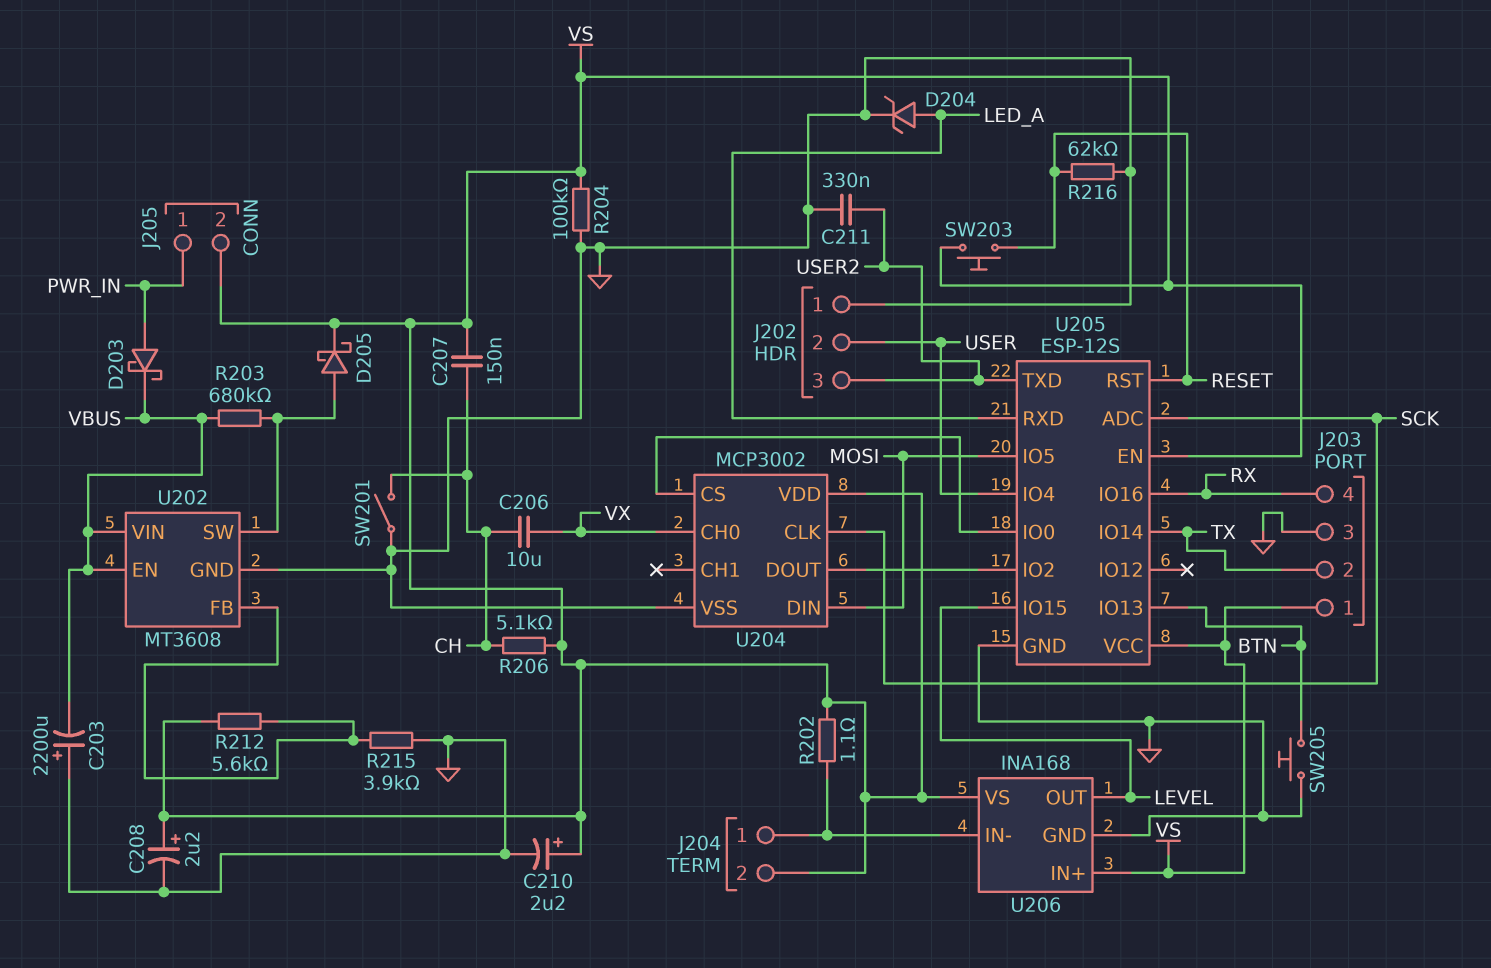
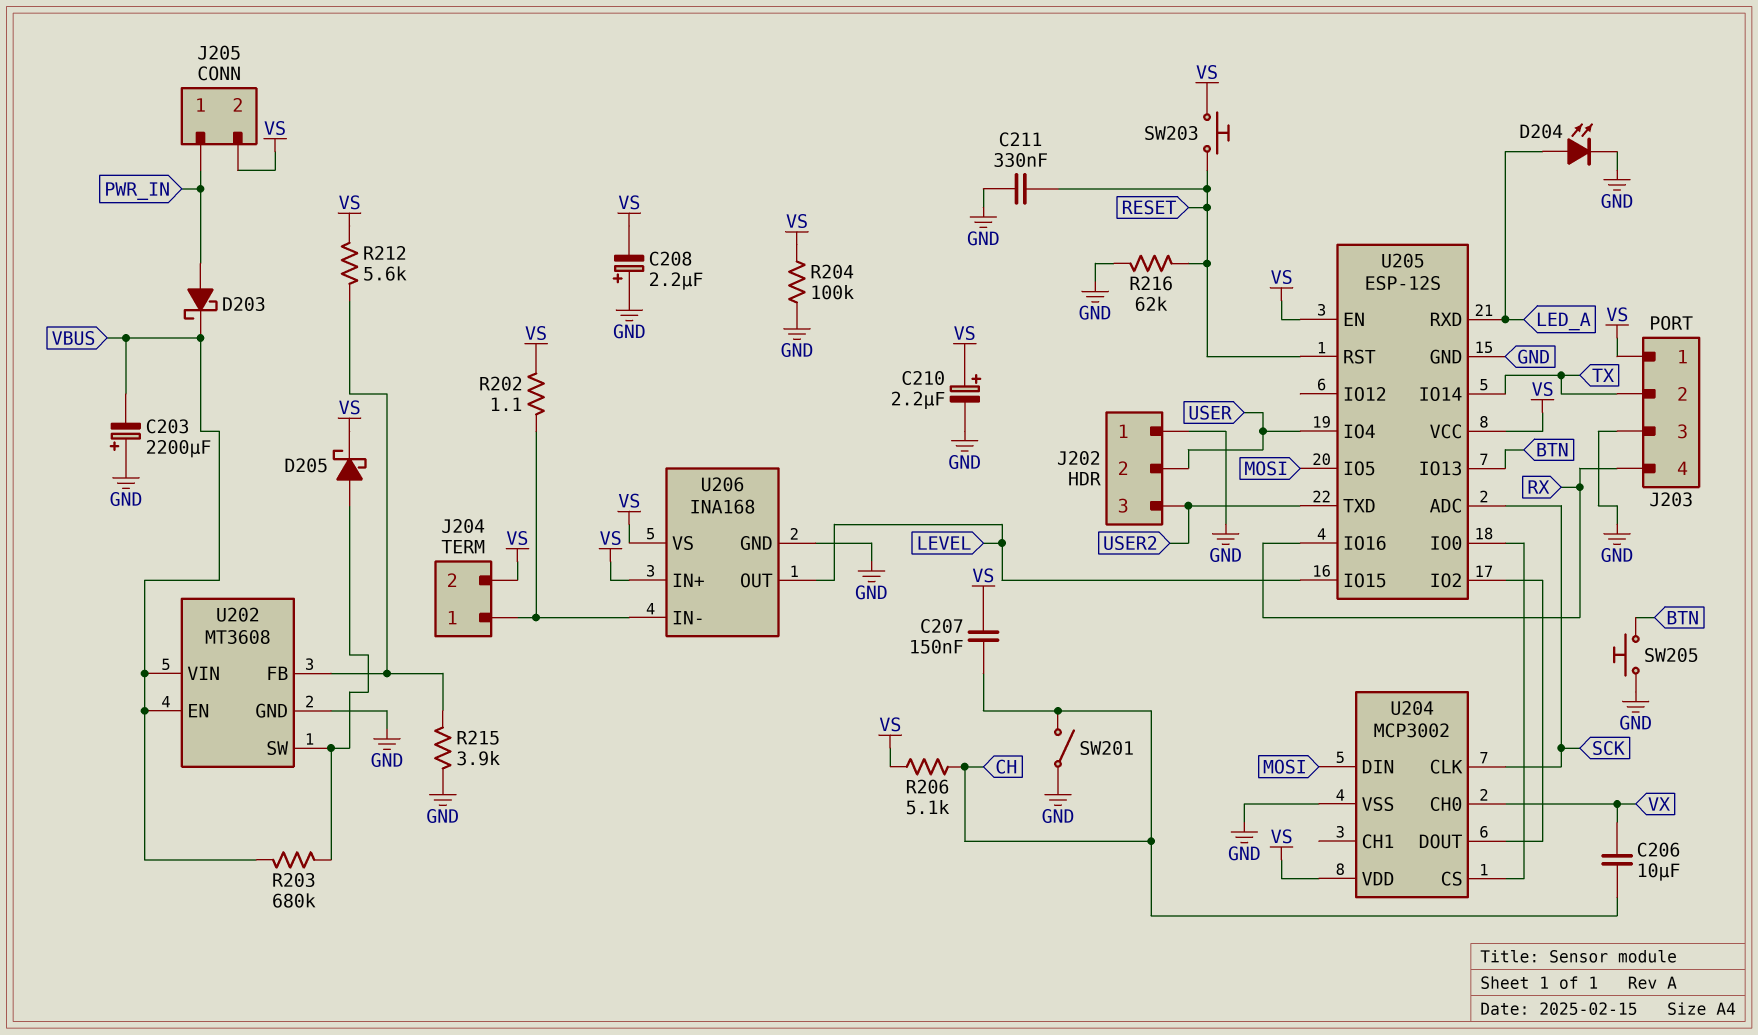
C208: 2.2uF (plus VS, minus GND) -> 2.2uF (plus GND, minus VS)
C211: 330nF (GND, USER2) -> 330nF (GND, RESET)
D204: zener (A LED_A, K GND) -> LED (A LED_A, K GND)

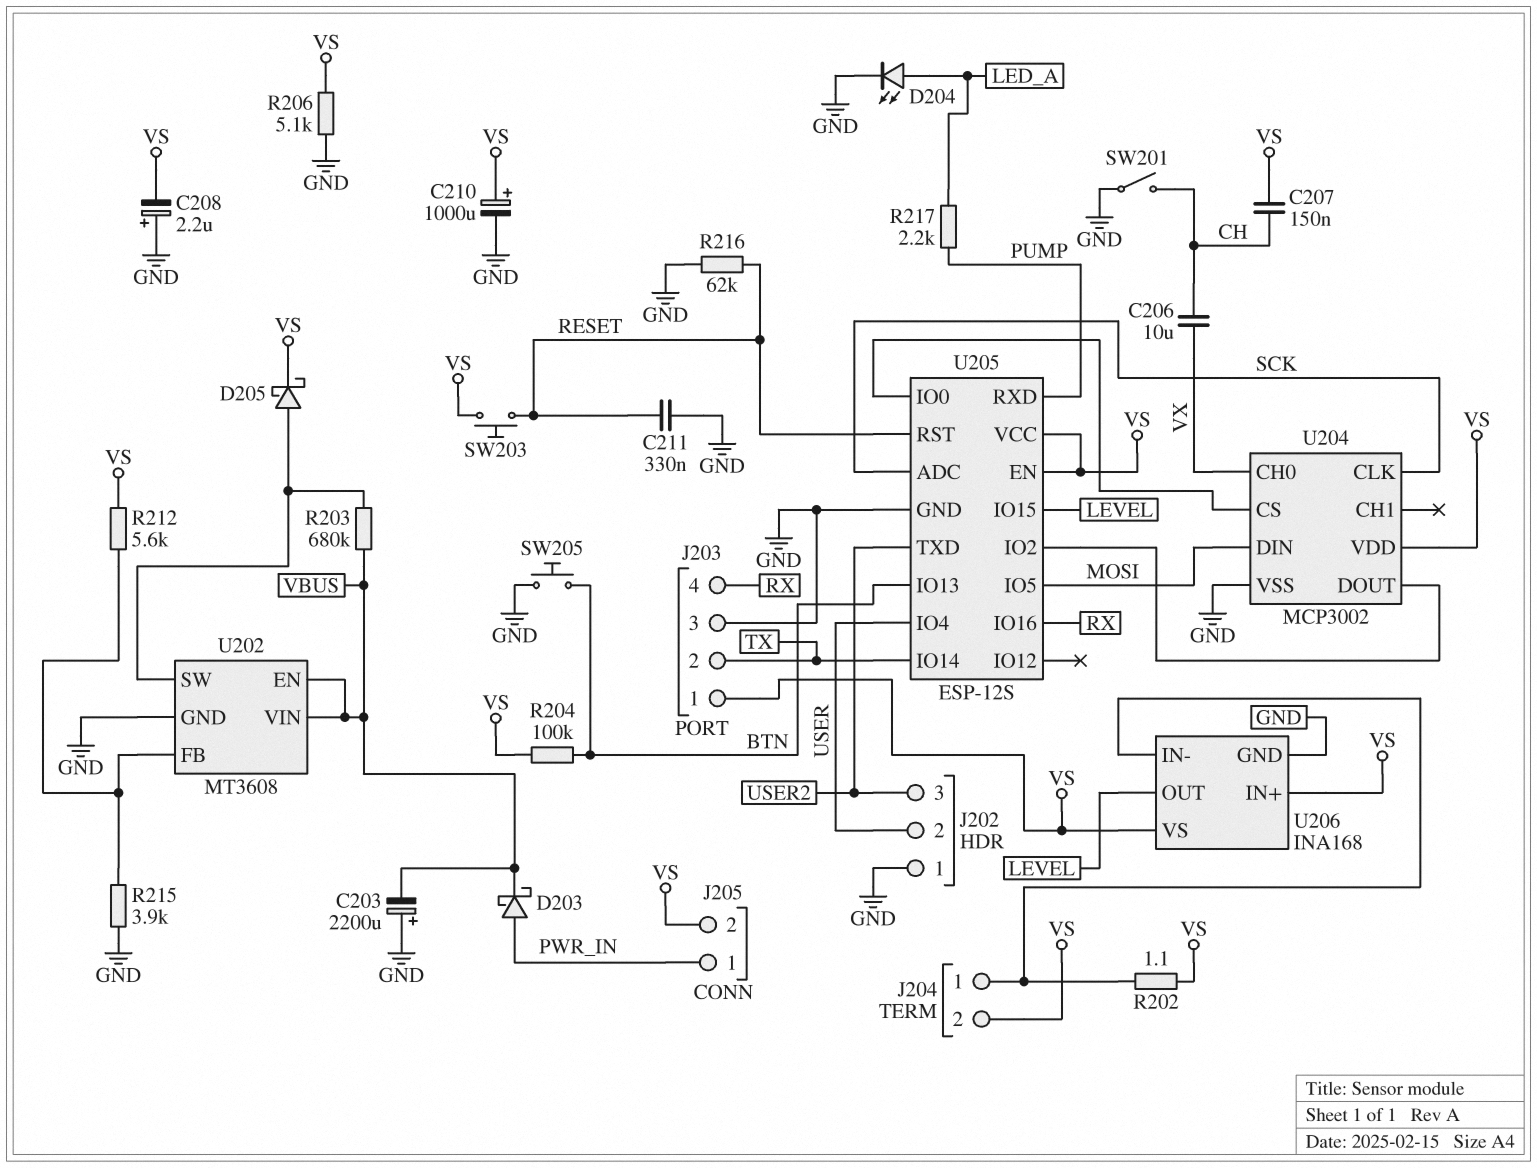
C210: 2.2uF (plus VS, minus GND) -> 1000uF (plus VS, minus GND)
R204: 100k (GND, VS) -> 100k (BTN, VS)
R206: 5.1k (CH, VS) -> 5.1k (GND, VS)
R217: none -> 2.2k (LED_A, PUMP)
U205 pin RXD: LED_A -> PUMP

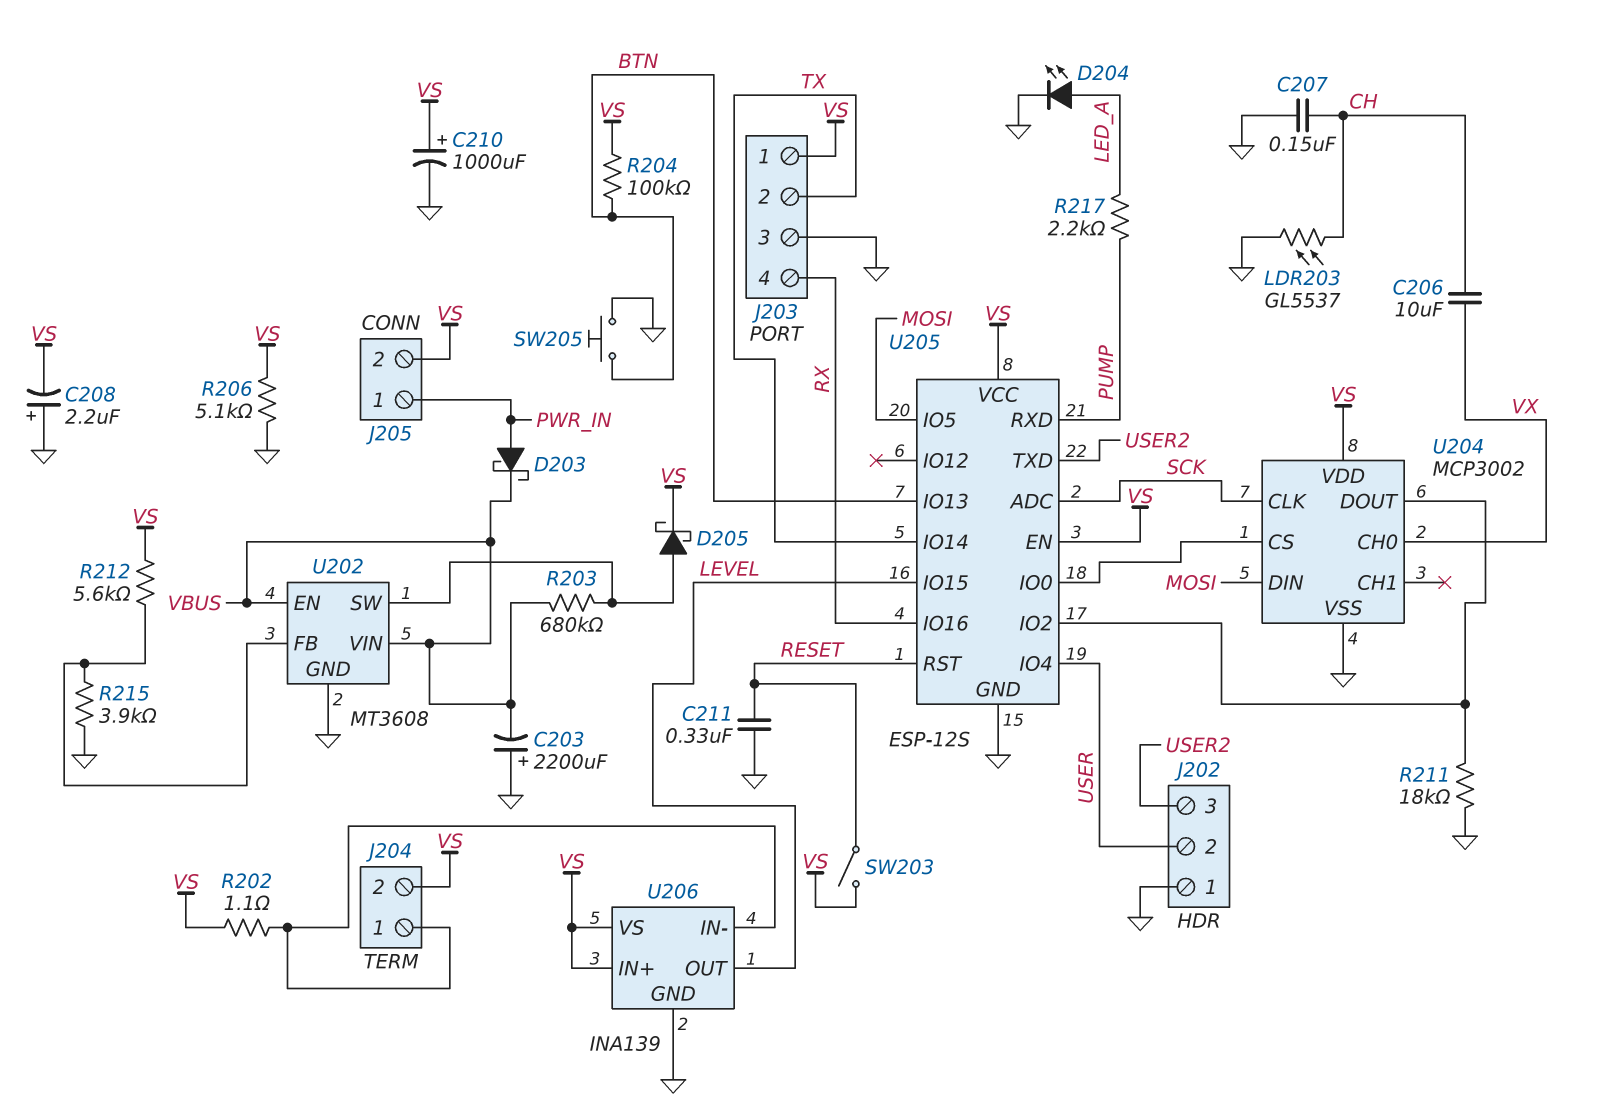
C207: 150nF (CH, VS) -> 150nF (CH, GND)
LDR203: none -> GL5537 (CH, GND)
R211: none -> 18k (GND, U204/DOUT)
R216: 62k (GND, RESET) -> none
SW201: switch (CH, GND) -> none
SW203: button (RESET, VS) -> switch (RESET, VS)
U206: INA168 -> INA139

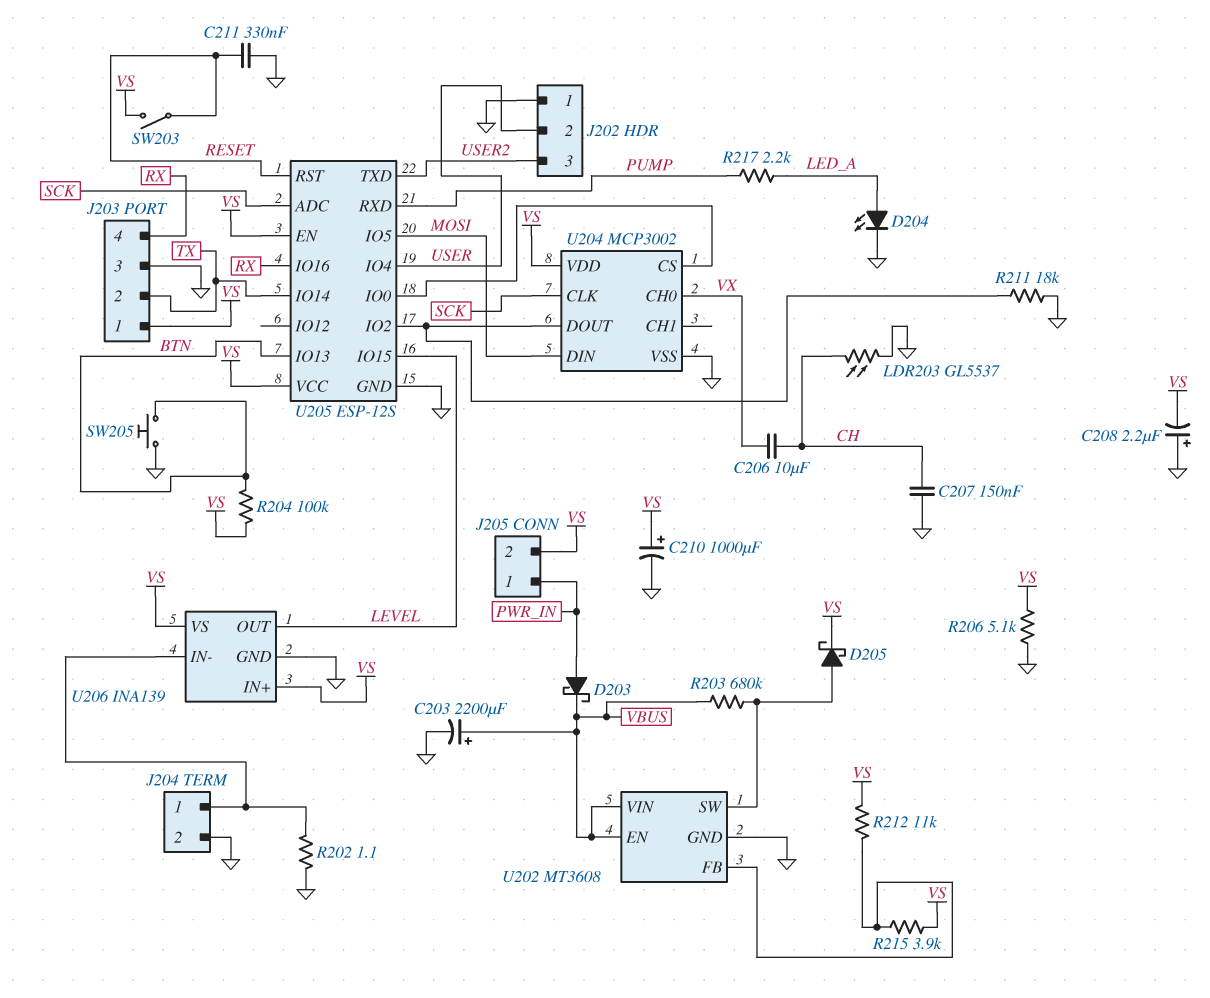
C203: 2200uF (plus GND, minus VBUS) -> 2200uF (plus VBUS, minus GND)
J204 pin 2: VS -> GND
R202: 1.1 (J204/1, VS) -> 1.1 (GND, J204/1)
R212: 5.6k (U202/FB, VS) -> 11k (U202/FB, VS)
R215: 3.9k (GND, U202/FB) -> 3.9k (U202/FB, VS)

